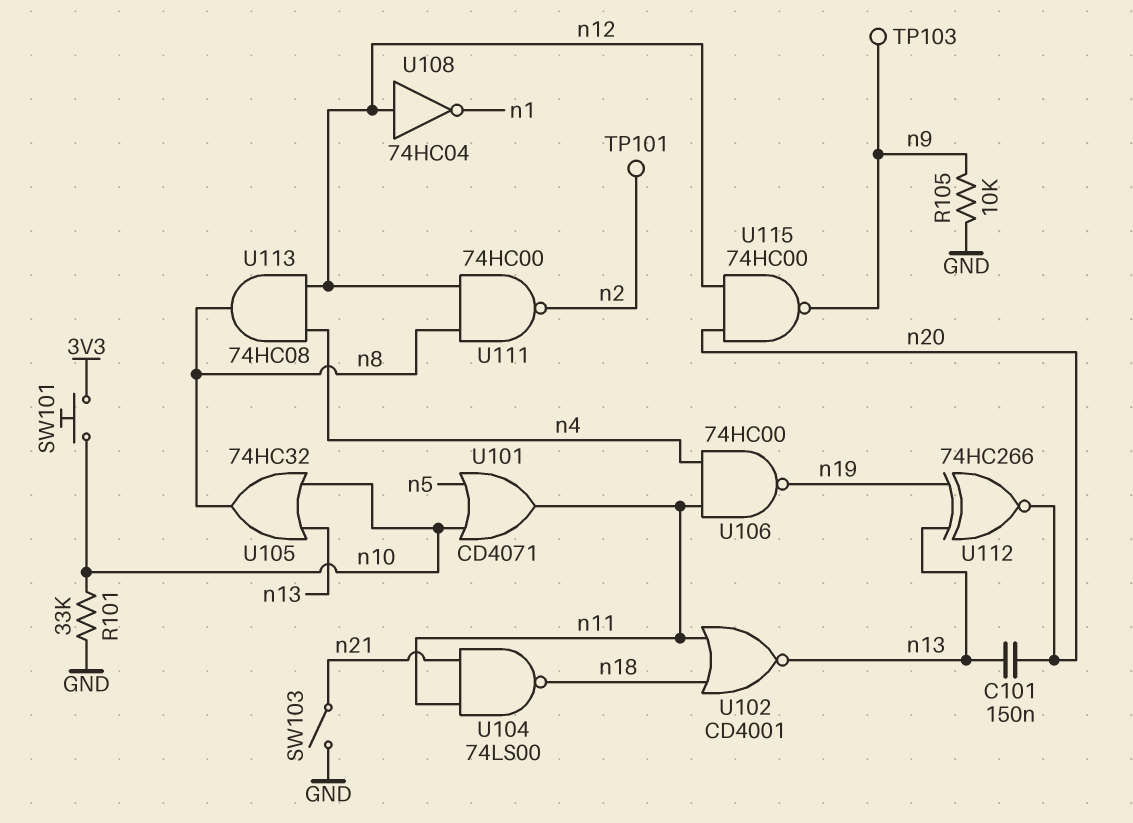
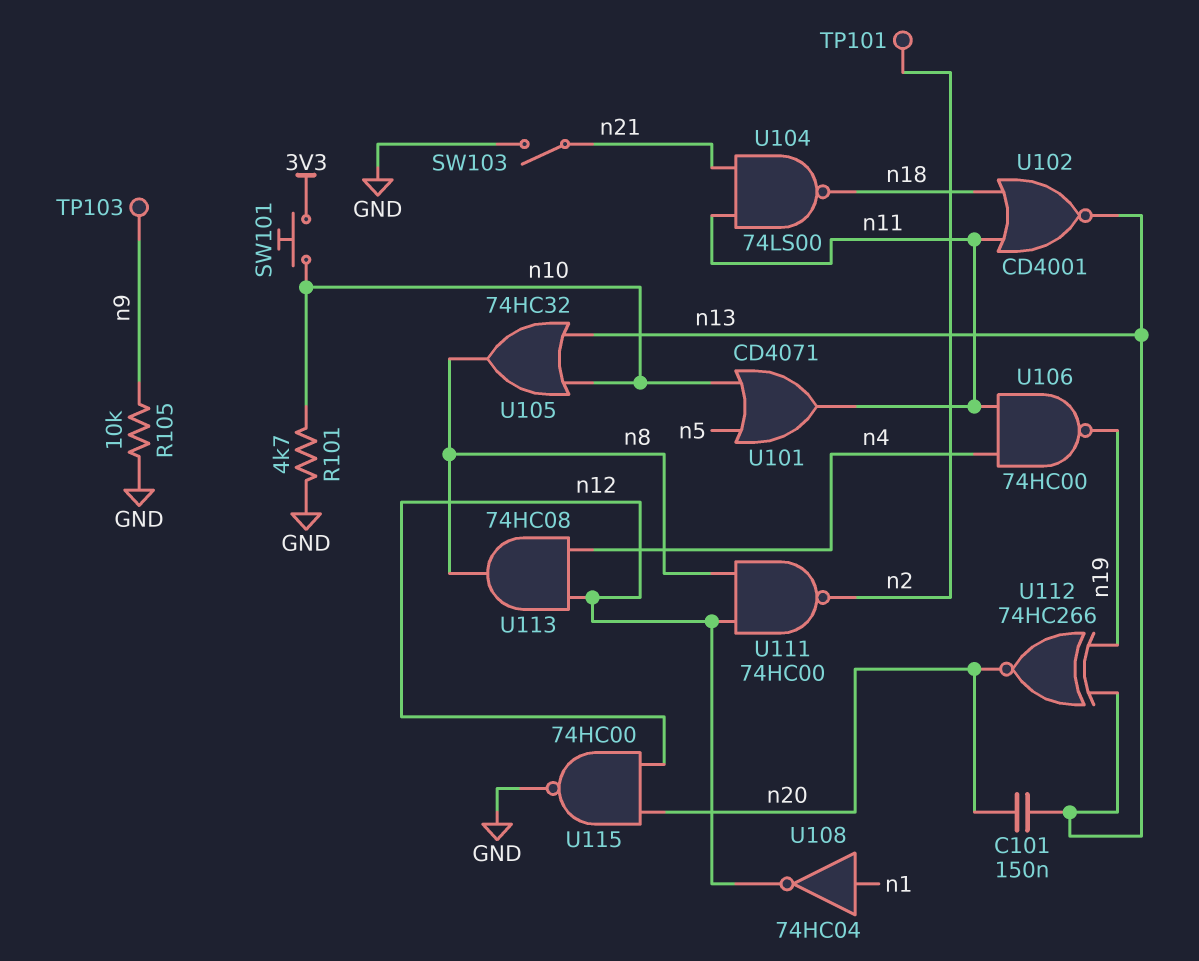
R101: 33k (GND, n10) -> 4.7k (GND, n10)
U108: NOT 74HC04 (in n12, out n1) -> NOT 74HC04 (in n1, out n12)
U115: NAND 74HC00 (in n12, in n20, out n9) -> NAND 74HC00 (in n12, in n20, out GND)

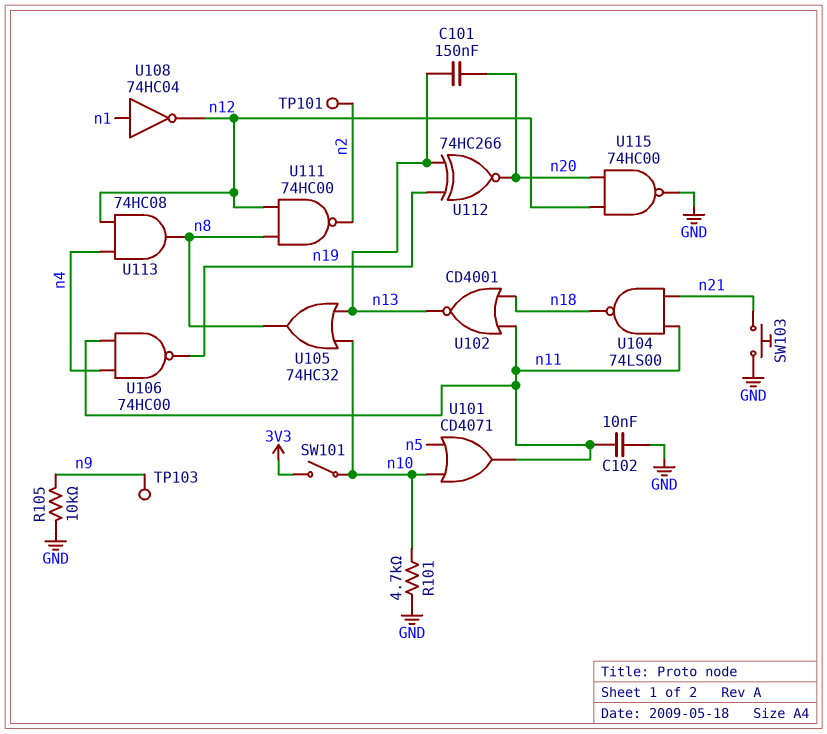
C102: none -> 10nF (GND, n11)
SW101: button (3V3, n10) -> switch (3V3, n10)
SW103: switch (GND, n21) -> button (GND, n21)

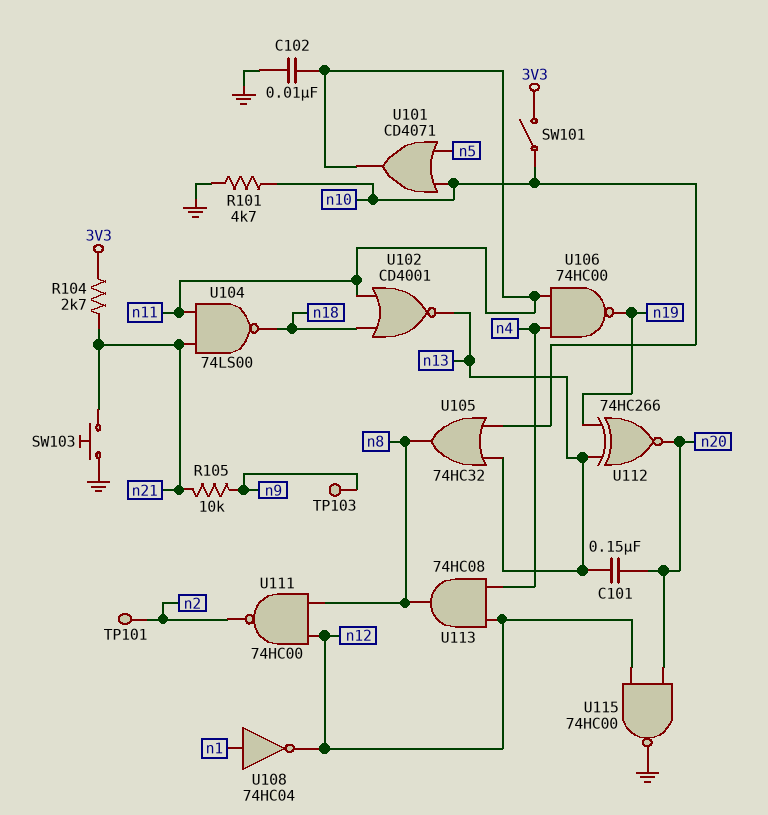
R104: none -> 2.7k (3V3, n21)
R105: 10k (GND, n9) -> 10k (n9, n21)

